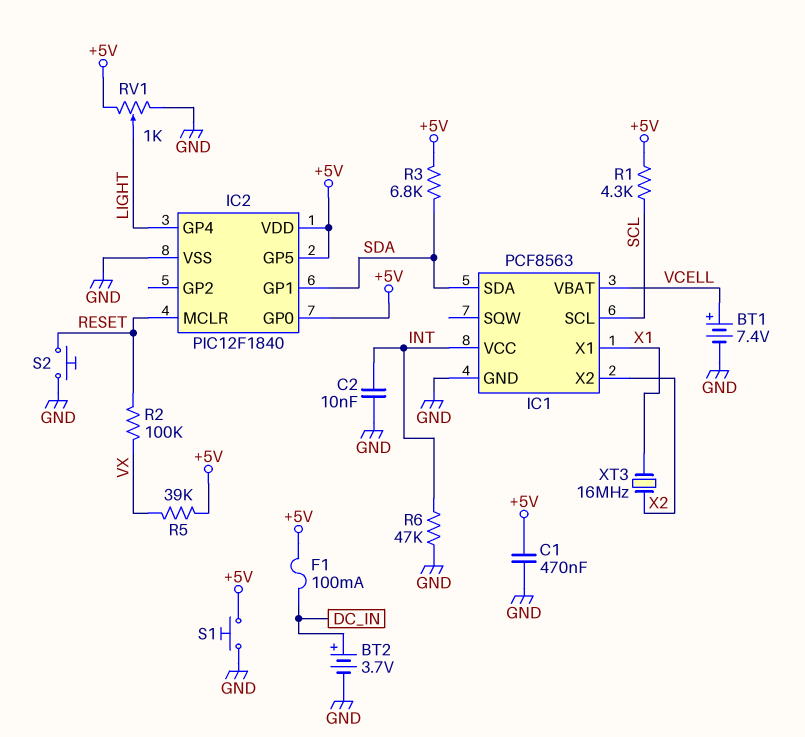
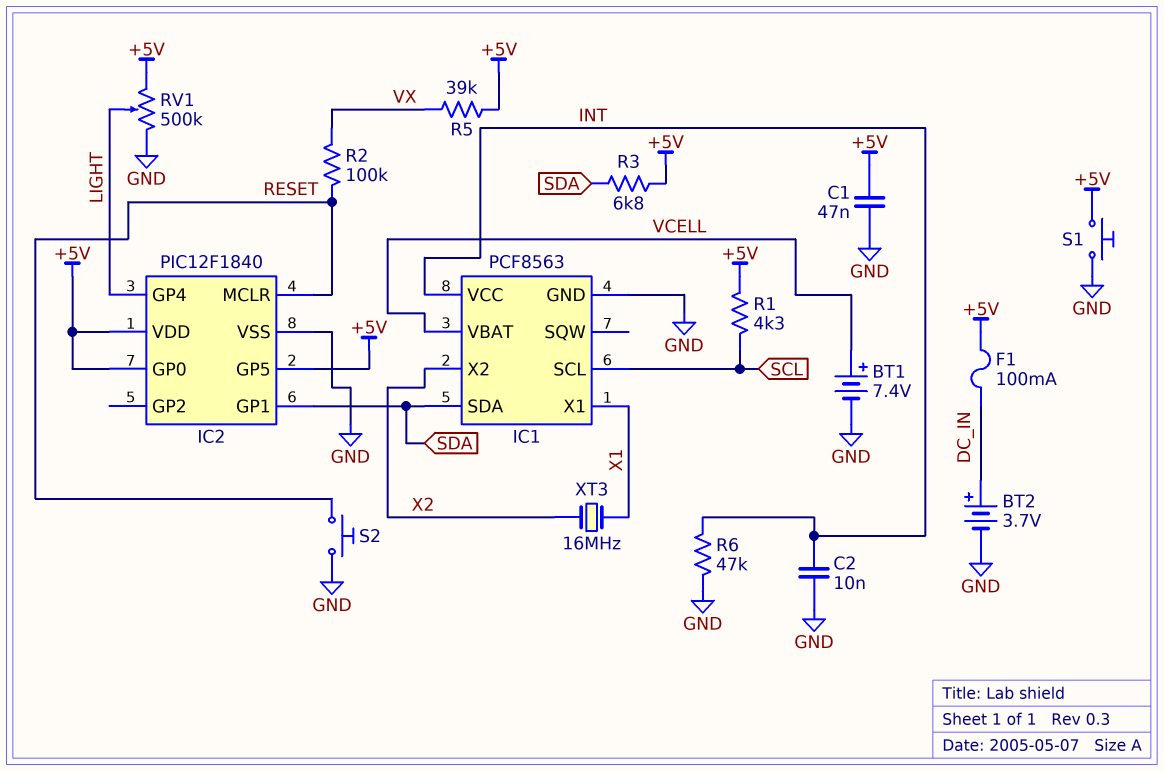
C1: 470nF (+5V, GND) -> 47nF (+5V, GND)
RV1: 1k (+5V, GND, wiper LIGHT) -> 500k (+5V, GND, wiper LIGHT)

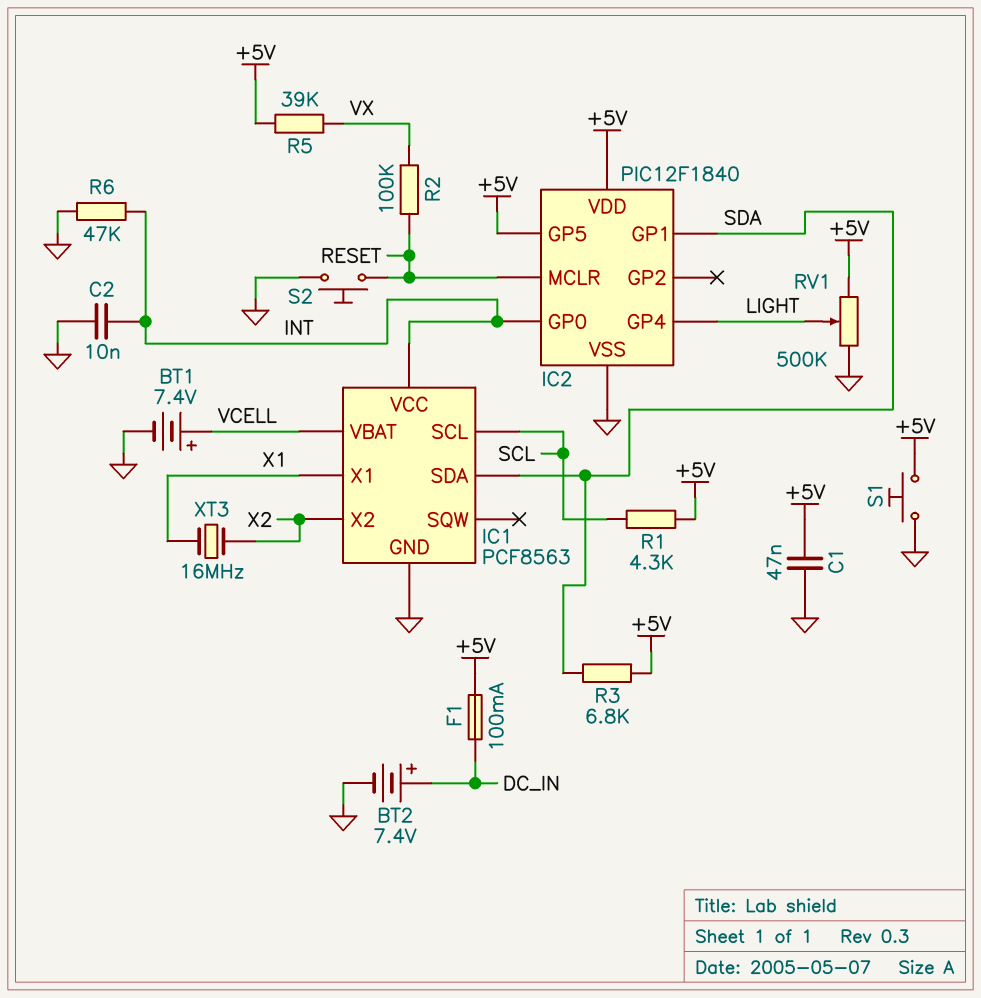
BT2: 3.7V (plus DC_IN, minus GND) -> 7.4V (plus DC_IN, minus GND)
IC2 pin GP0: +5V -> INT

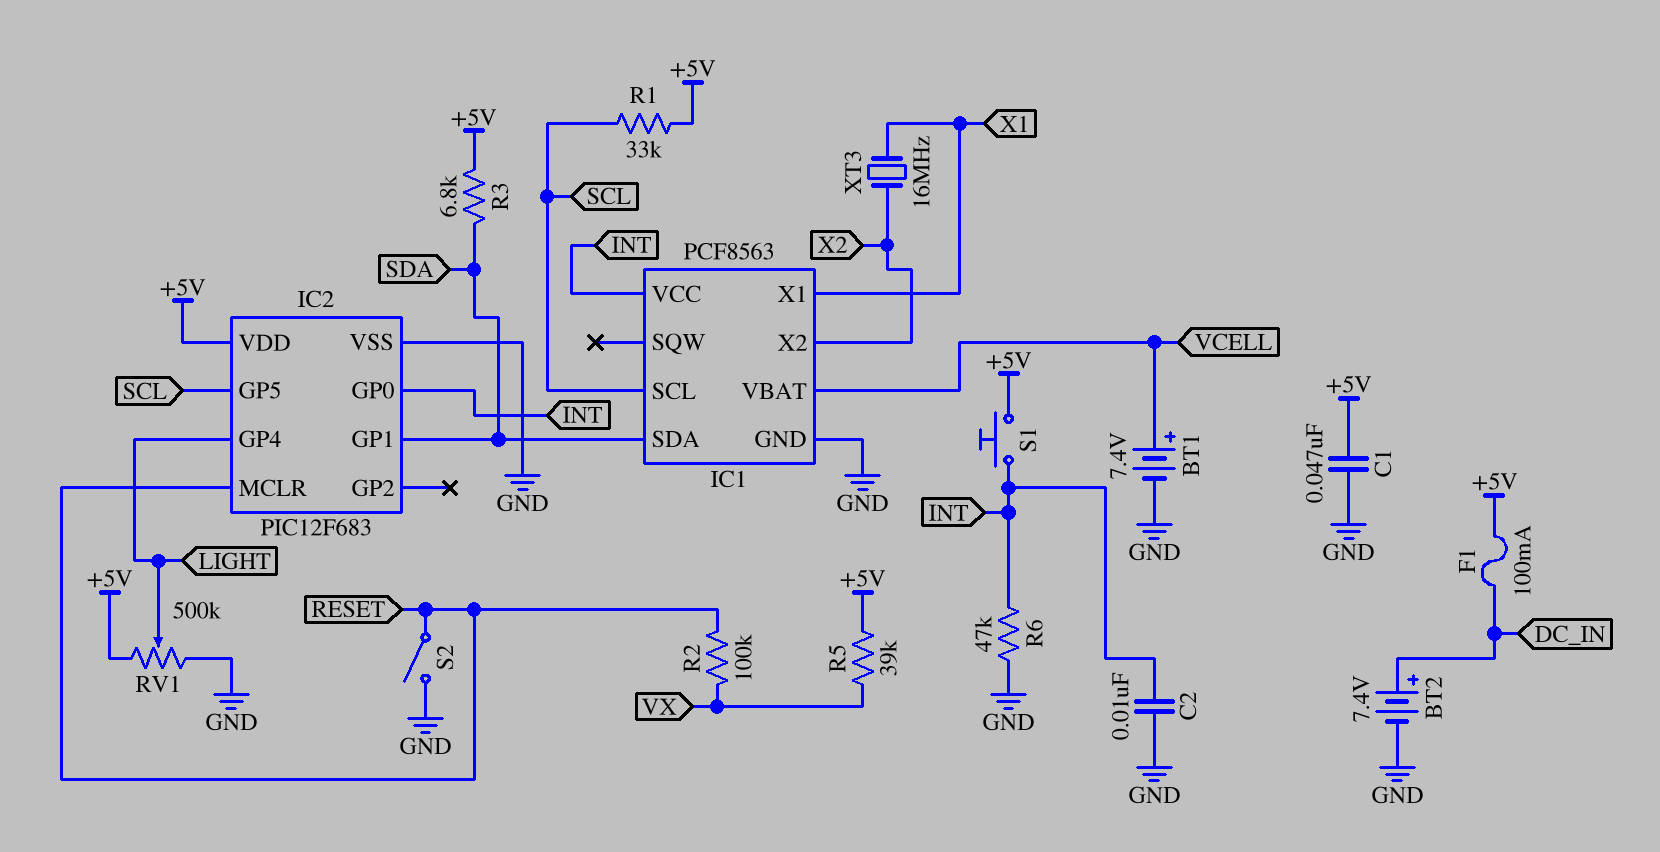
IC2: PIC12F1840 -> PIC12F683
IC2 pin GP5: +5V -> SCL
R1: 4.3k (+5V, SCL) -> 33k (+5V, SCL)
S1: button (+5V, GND) -> button (+5V, INT)
S2: button (GND, RESET) -> switch (GND, RESET)

